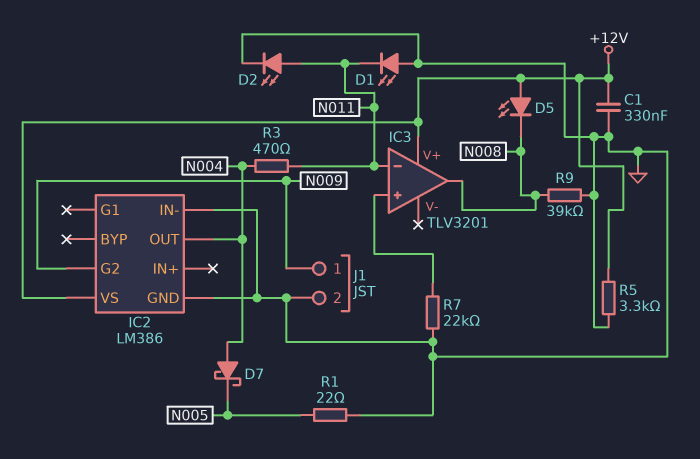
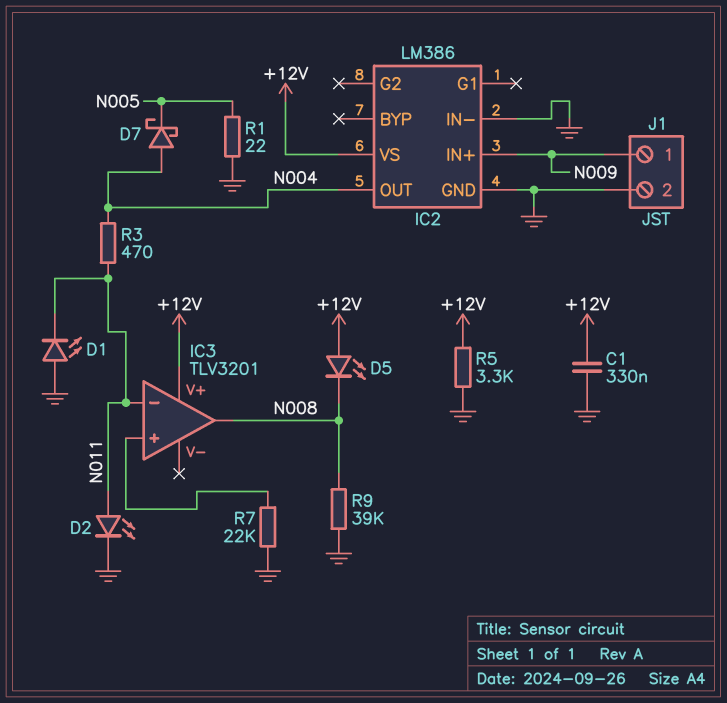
IC2 pin G2: N009 -> none
IC2 pin IN+: none -> N009

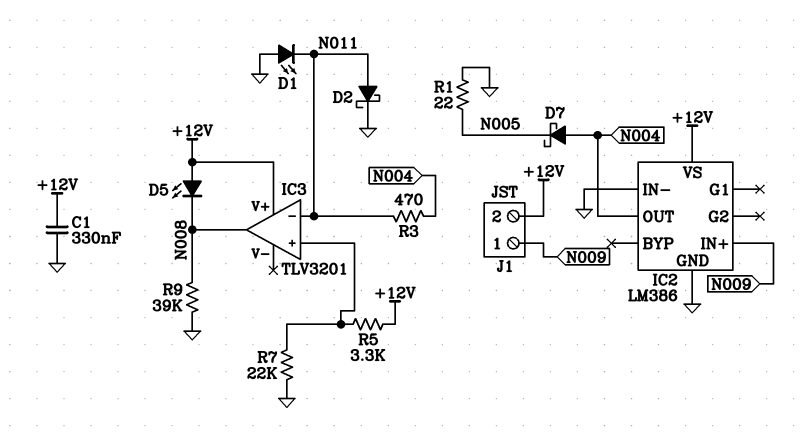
D2: LED (A N011, K GND) -> schottky (A N011, K GND)
J1 pin 2: GND -> +12V
R5: 3.3k (+12V, GND) -> 3.3k (+12V, IC3/in+)

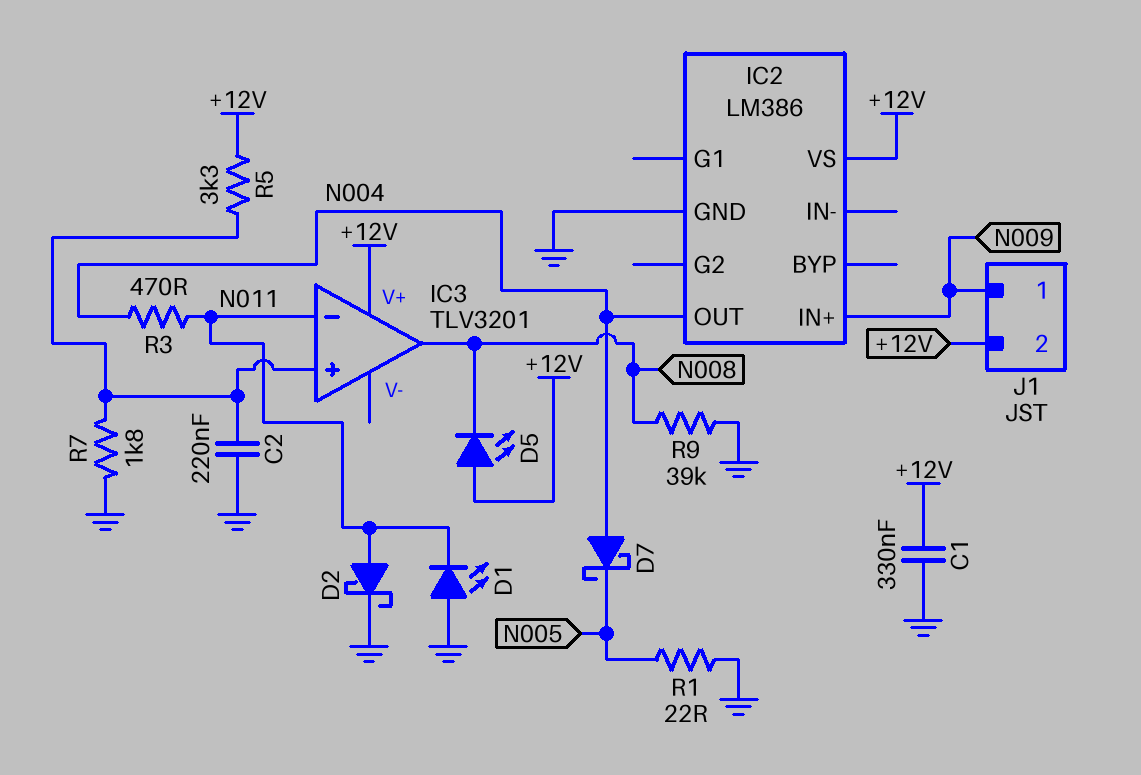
C2: none -> 220nF (GND, IC3/in+)
IC2 pin IN-: GND -> none
R7: 22k (GND, IC3/in+) -> 1.8k (GND, IC3/in+)

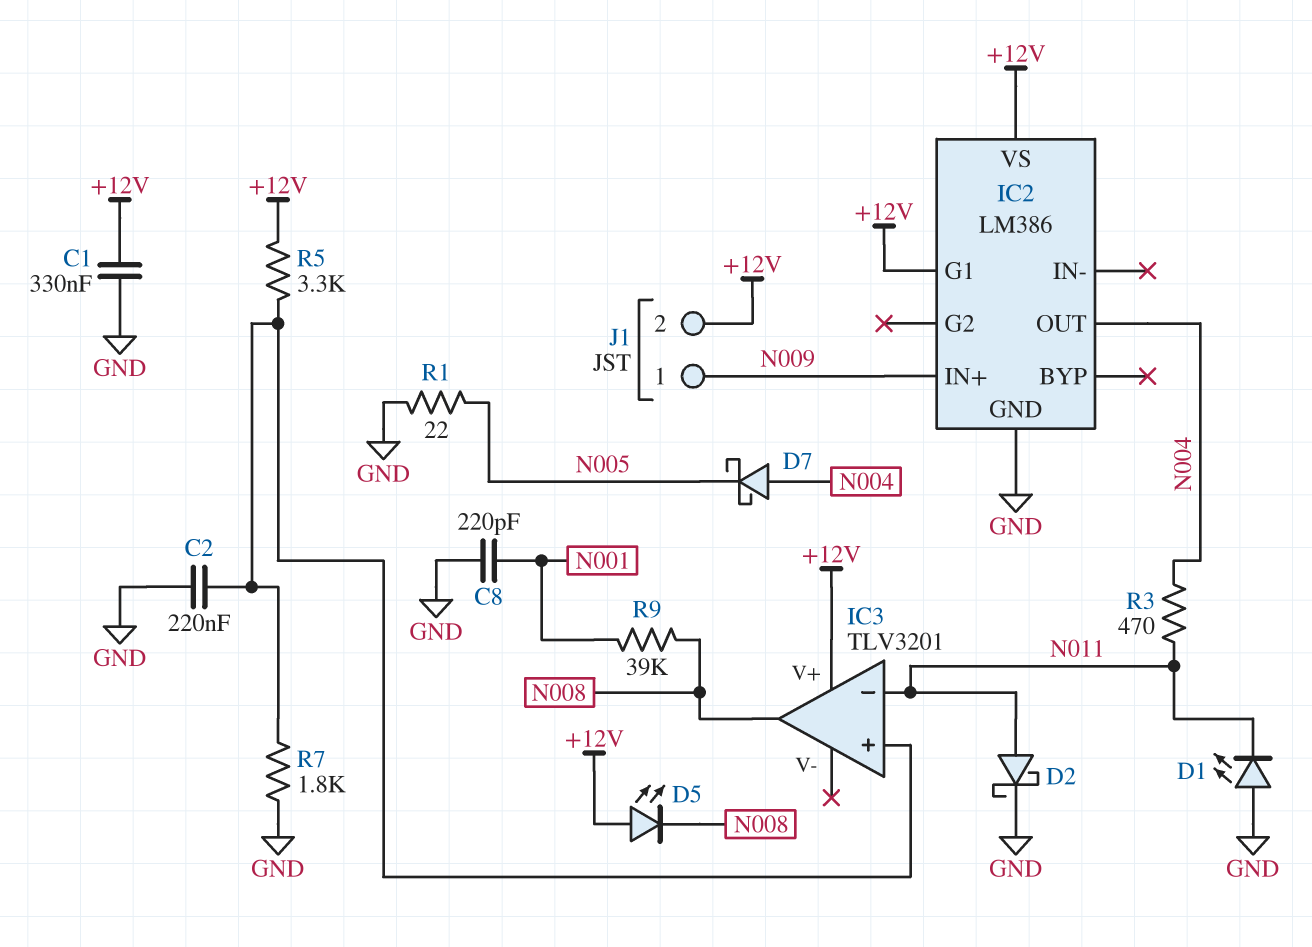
C8: none -> 220pF (GND, N001)
IC2 pin G1: none -> +12V
R9: 39k (GND, N008) -> 39k (N001, N008)

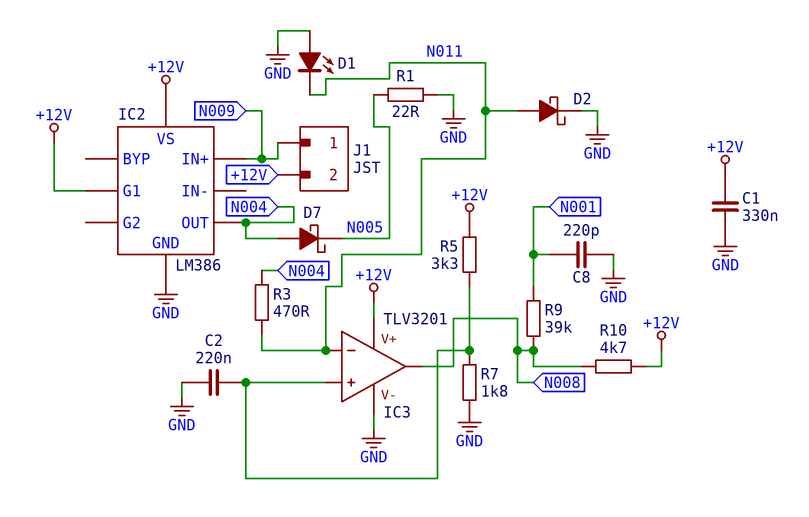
D5: LED (A +12V, K N008) -> none
IC3 pin V-: none -> GND
R10: none -> 4.7k (+12V, N008)

